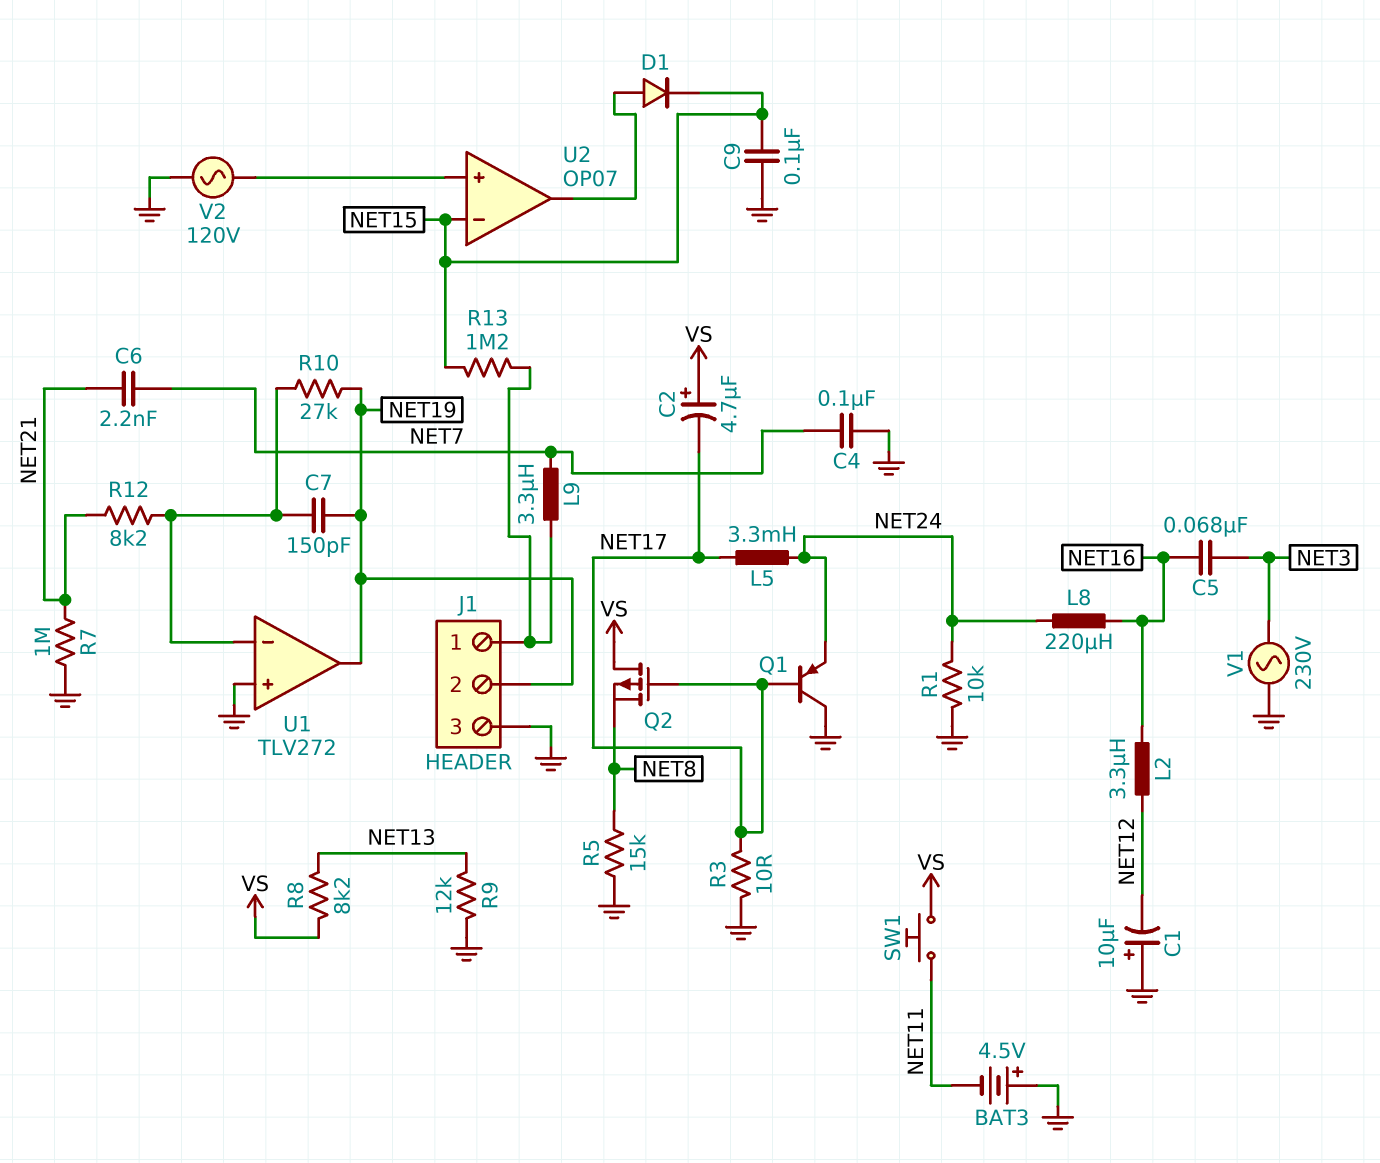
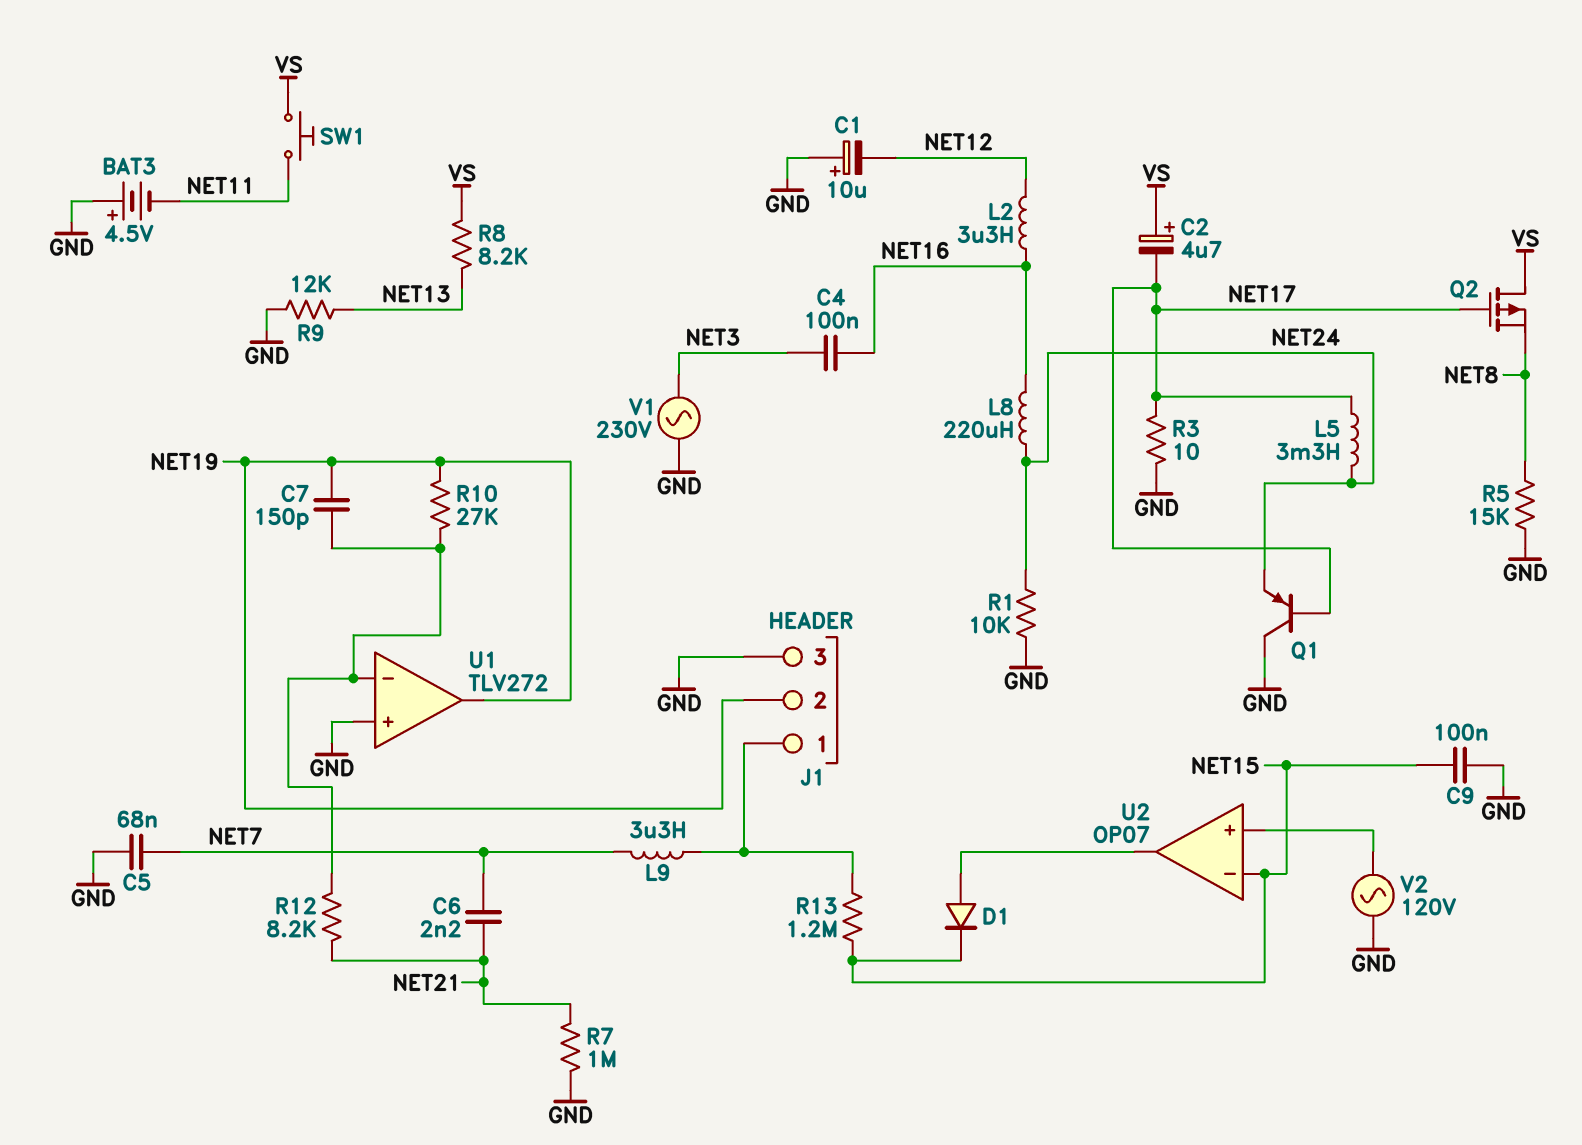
C4: 100nF (GND, NET7) -> 100nF (NET3, NET16)
C5: 68nF (NET3, NET16) -> 68nF (GND, NET7)

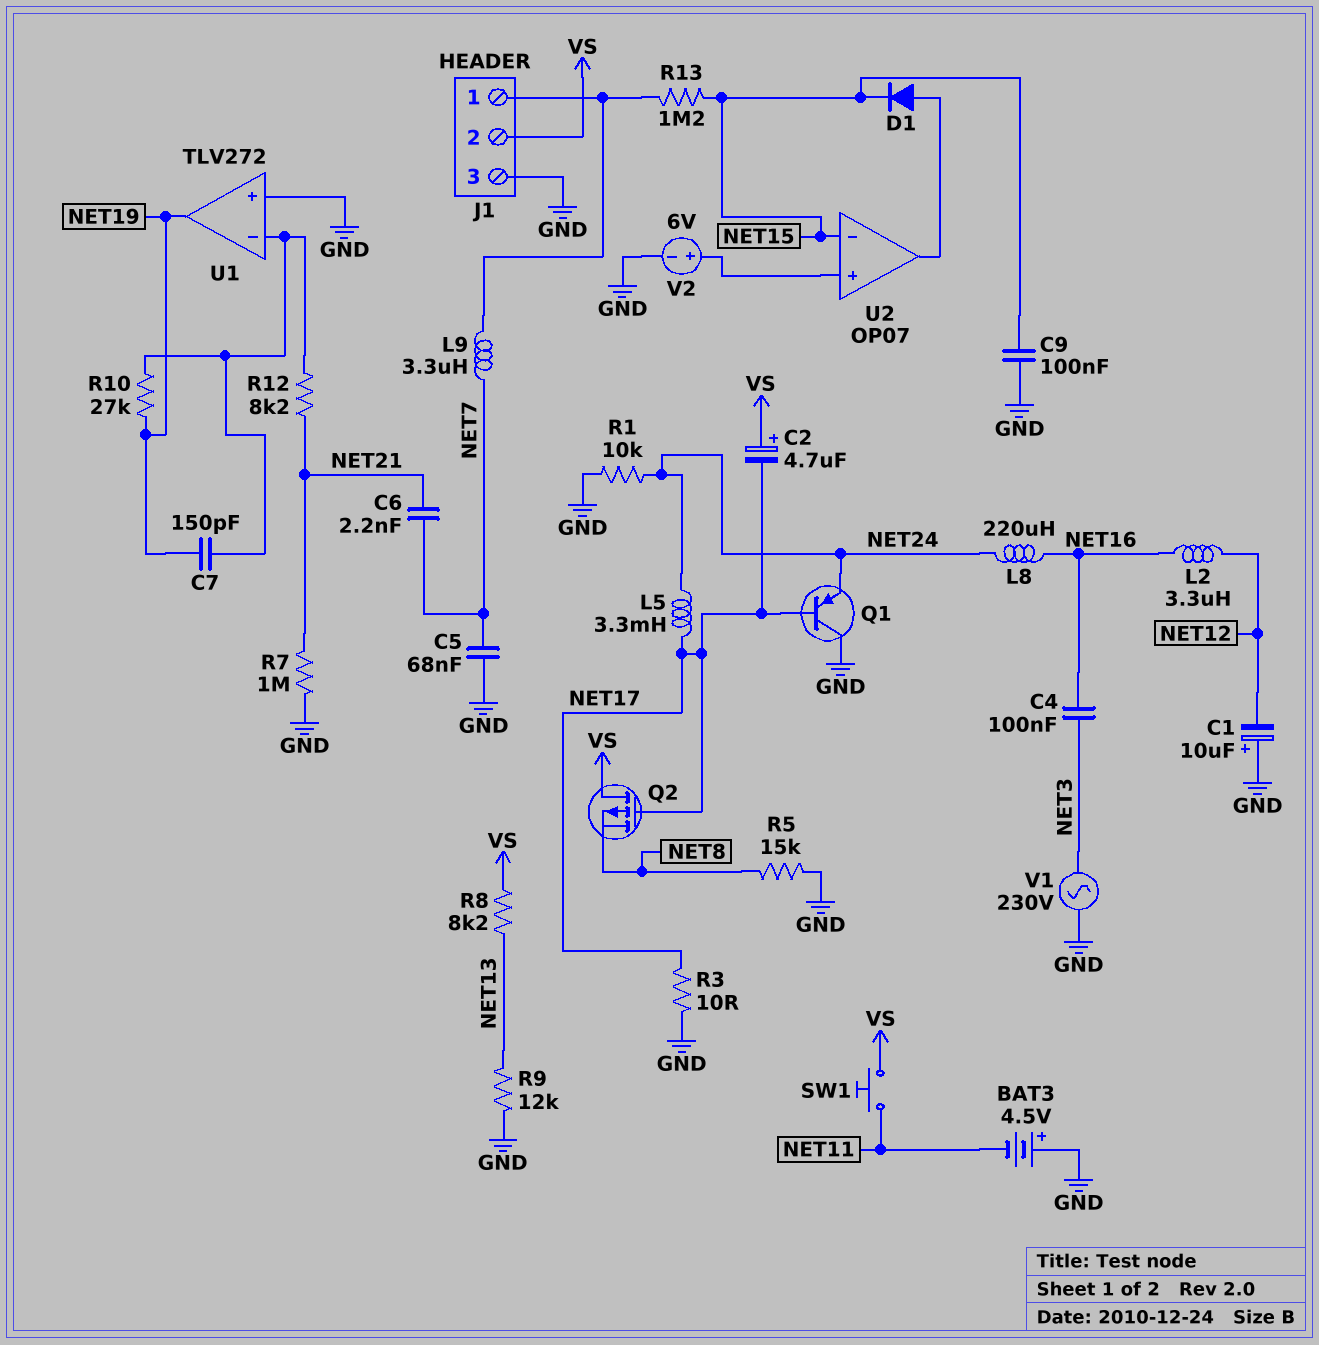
J1 pin 2: NET19 -> VS
V2: AC 120V (GND, U2/in+) -> 6V (plus U2/in+, minus GND)

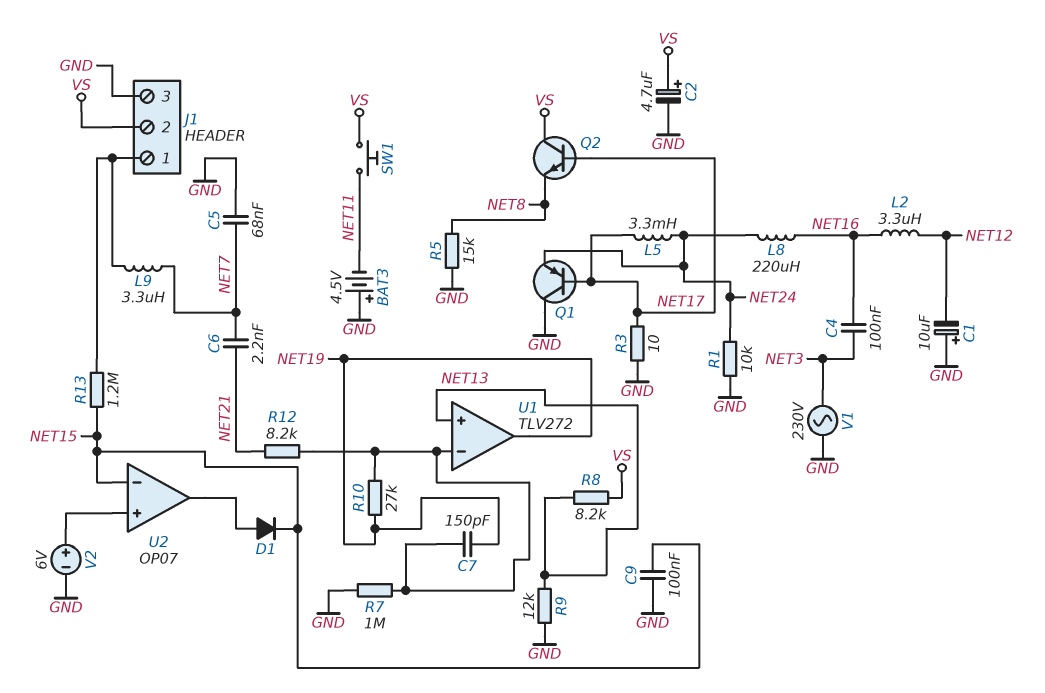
C2: 4.7uF (plus VS, minus NET17) -> 4.7uF (plus VS, minus GND)
Q2: PMOS (G NET17, D VS, S NET8) -> NPN (B NET17, C VS, E NET8)
R7: 1M (GND, NET21) -> 1M (GND, U1/in-)
U1 pin in+: GND -> NET13

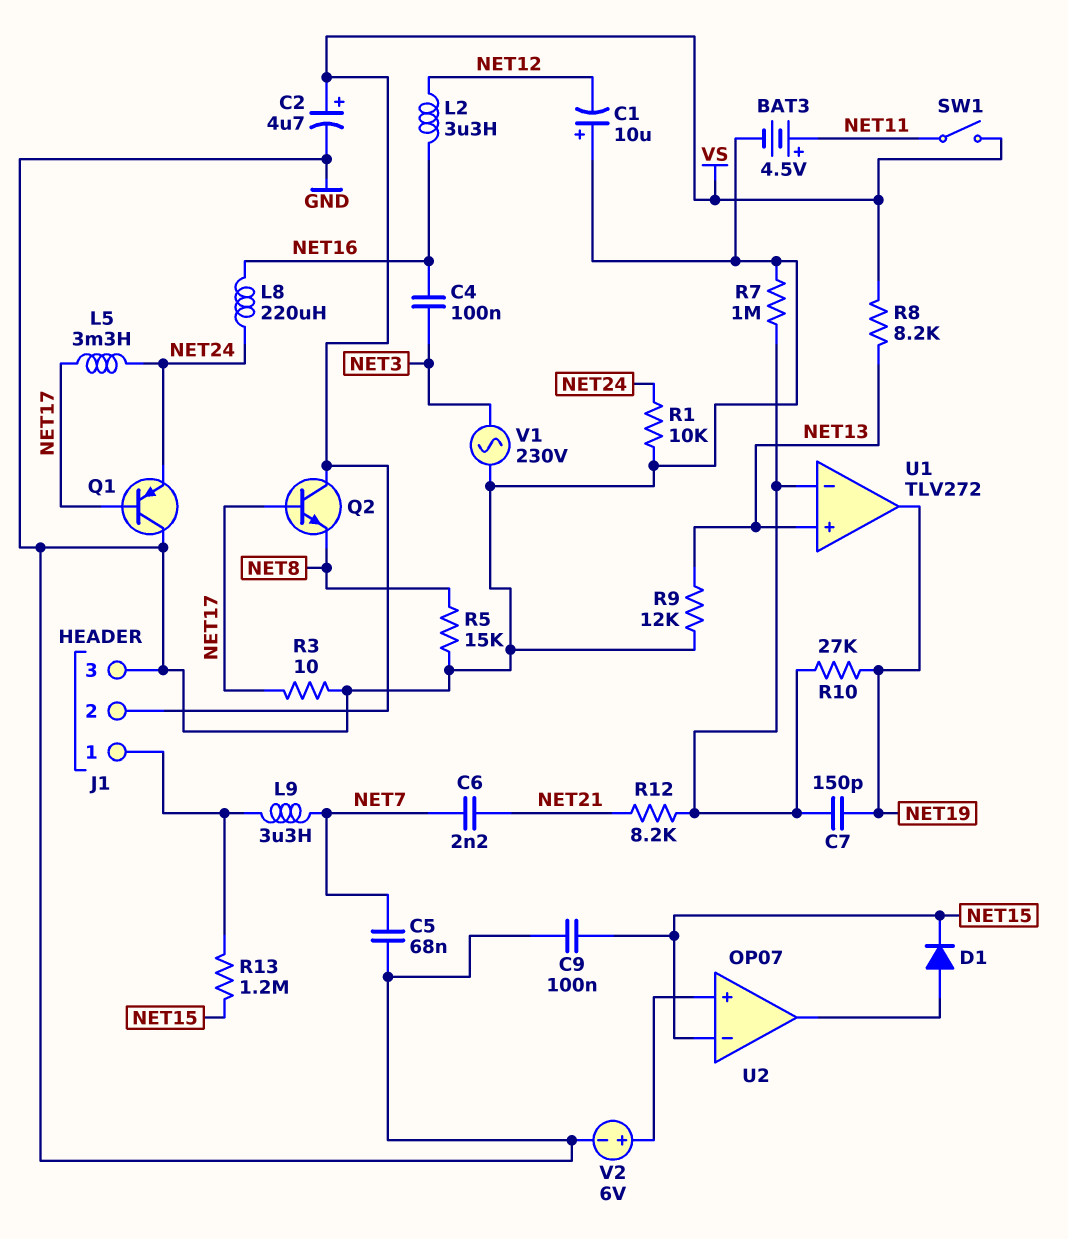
BAT3: 4.5V (plus GND, minus NET11) -> 4.5V (plus NET11, minus GND)
SW1: button (NET11, VS) -> switch (NET11, VS)

